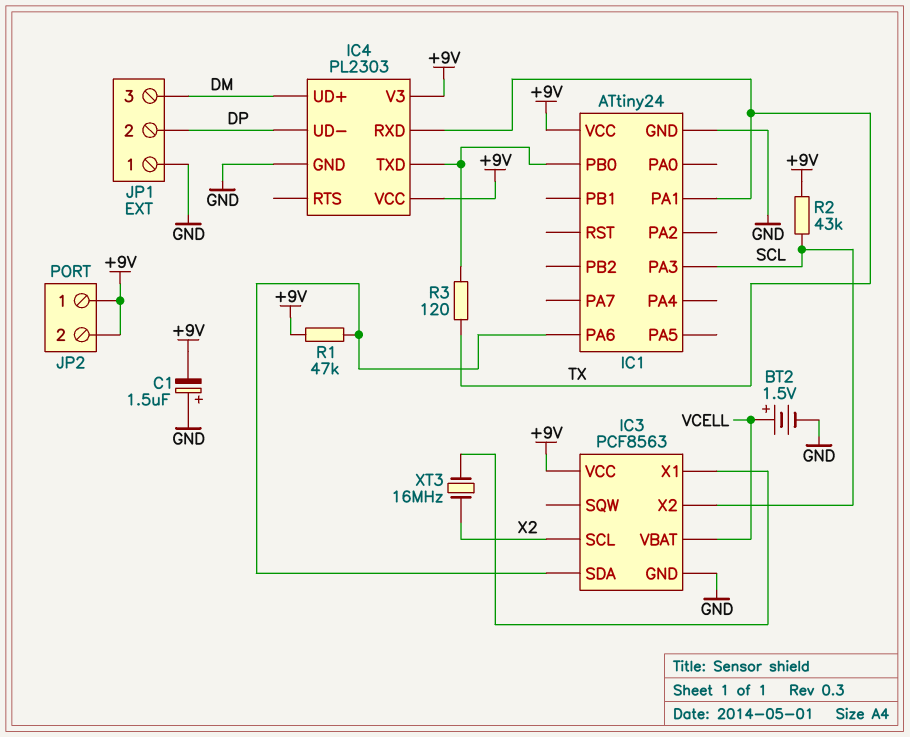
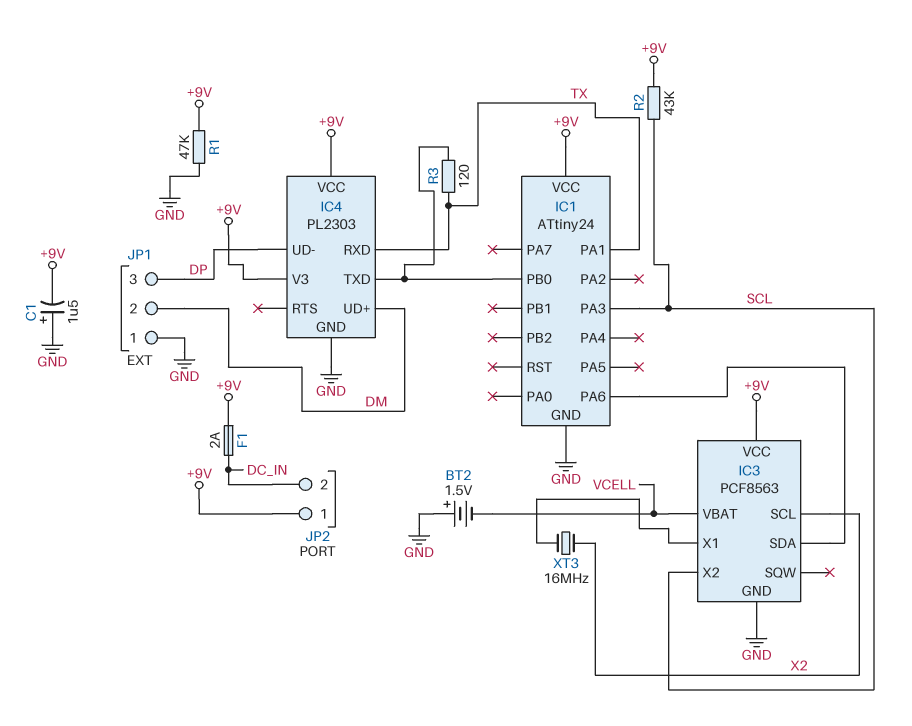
BT2: 1.5V (plus VCELL, minus GND) -> 1.5V (plus GND, minus VCELL)
F1: none -> 2A (+9V, DC_IN)
JP1 pin 2: DP -> DM
JP1 pin 3: DM -> DP
JP2 pin 2: +9V -> DC_IN
R1: 47k (+9V, IC1/PA6) -> 47k (+9V, GND)

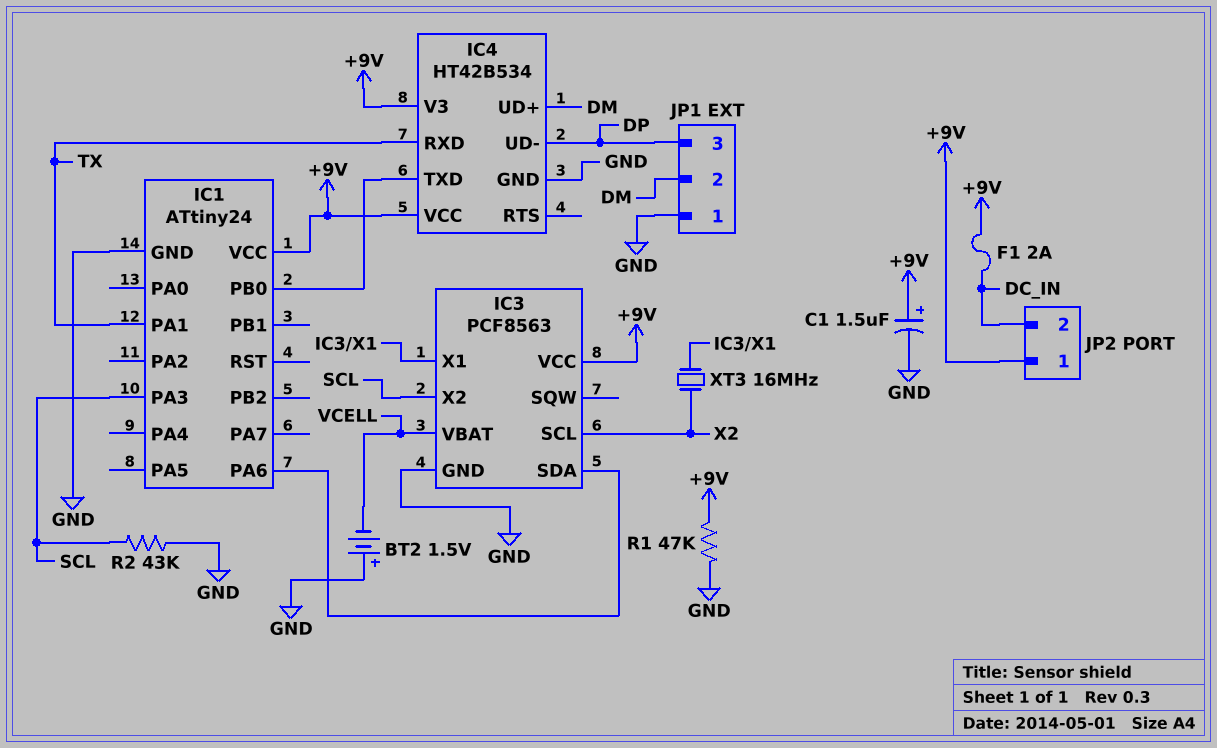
C1: 1.5uF (plus GND, minus +9V) -> 1.5uF (plus +9V, minus GND)
IC4: PL2303 -> HT42B534
R2: 43k (+9V, SCL) -> 43k (GND, SCL)
R3: 120 (IC1/PB0, TX) -> none

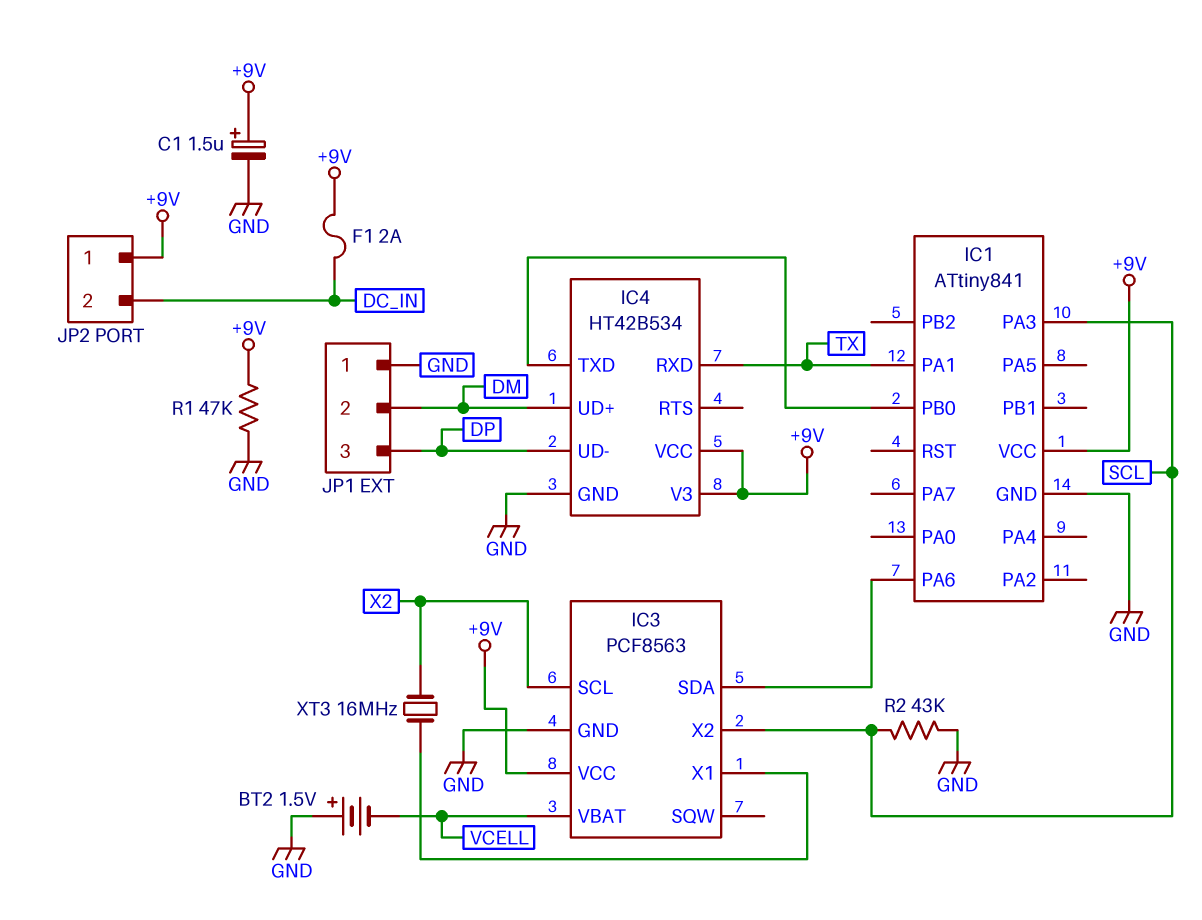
IC1: ATtiny24 -> ATtiny841

